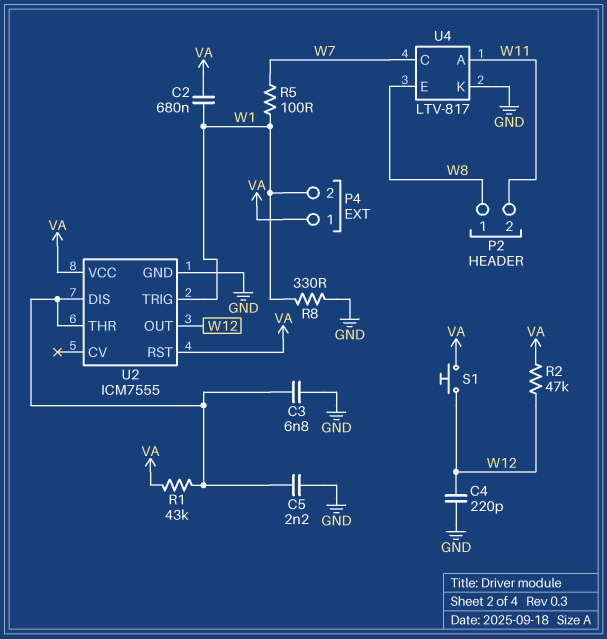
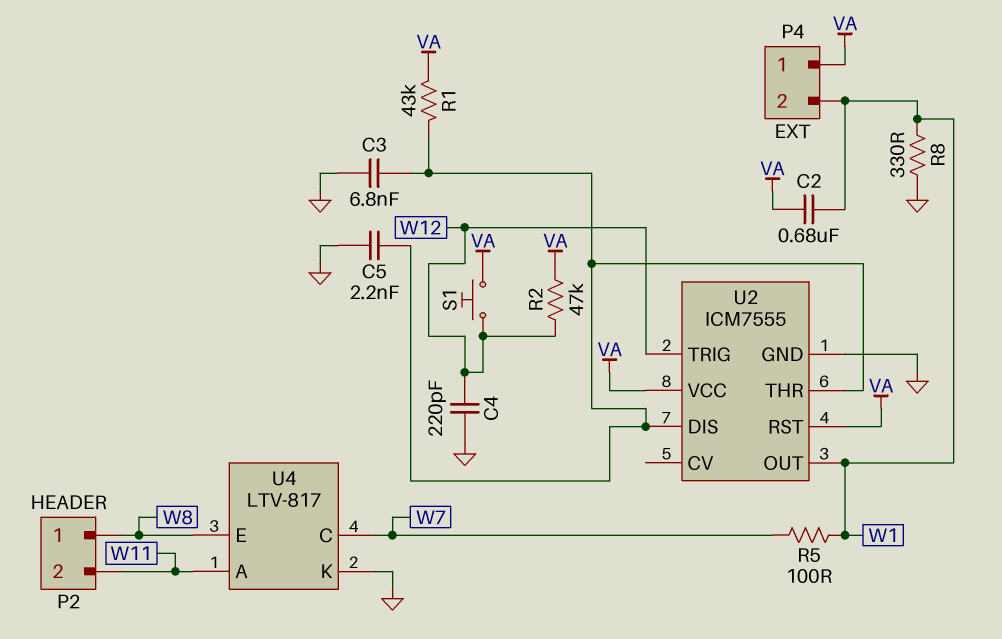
U2 pin OUT: W12 -> W1
U2 pin TRIG: W1 -> W12

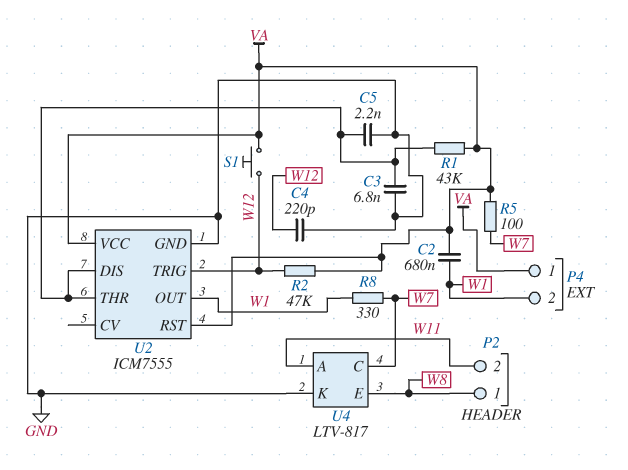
R5: 100 (W1, W7) -> 100 (VA, W7)
R8: 330 (GND, W1) -> 330 (W1, W7)

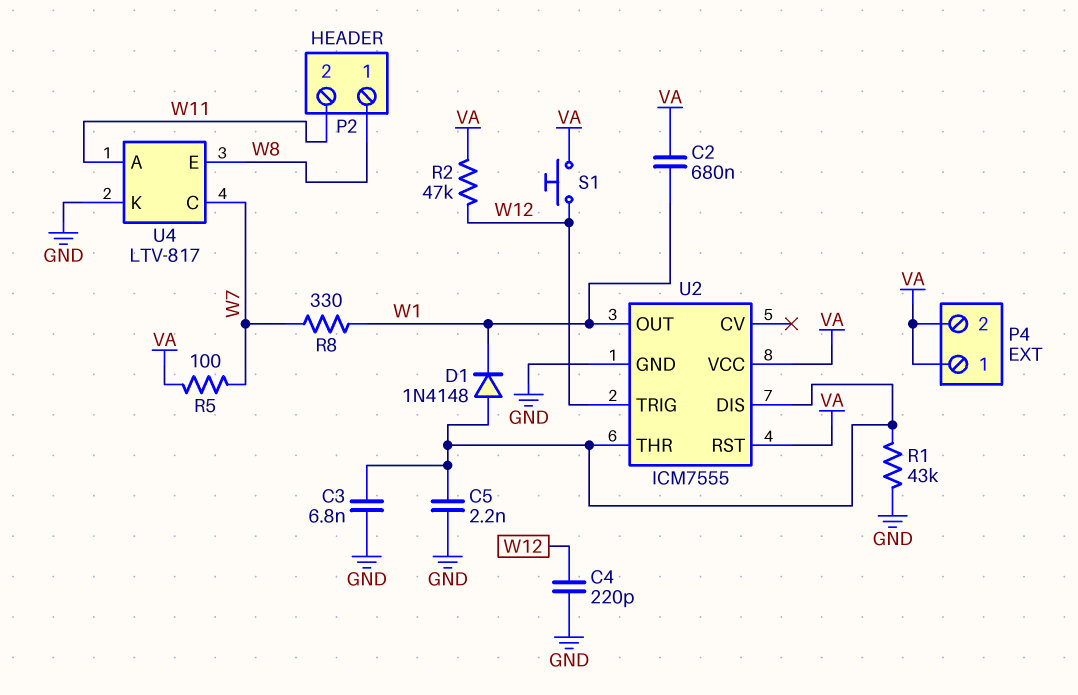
D1: none -> diode 1N4148 (A U2/DIS, K W1)
P4 pin 2: W1 -> VA
R1: 43k (U2/DIS, VA) -> 43k (GND, U2/DIS)

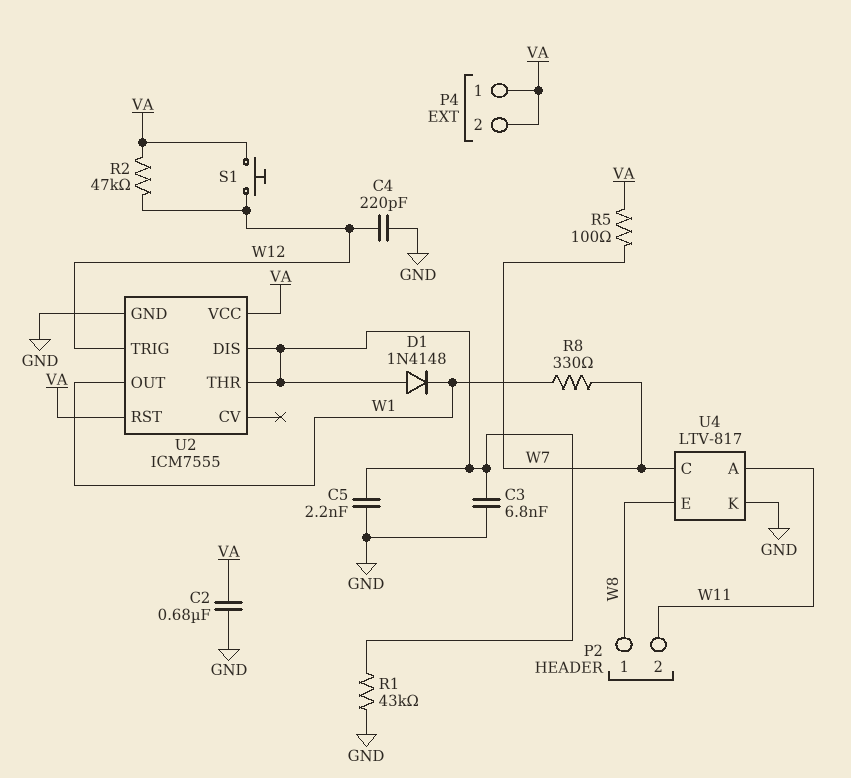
C2: 680nF (VA, W1) -> 680nF (GND, VA)

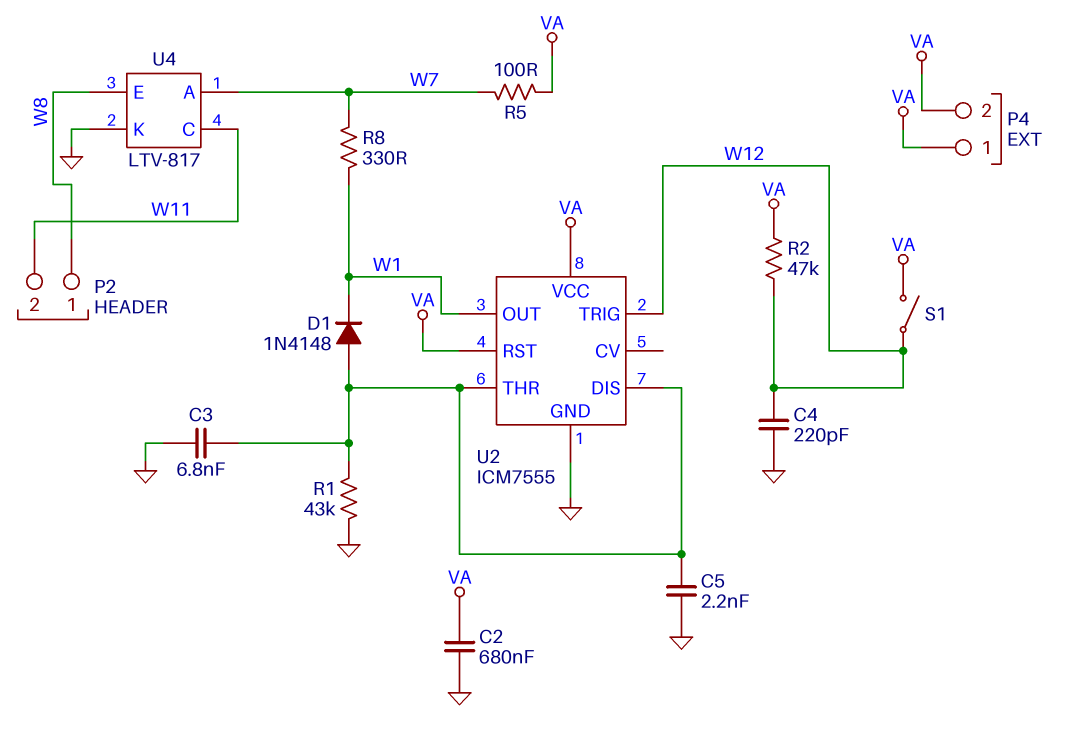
S1: button (VA, W12) -> switch (VA, W12)
U4 pin A: W11 -> W7
U4 pin C: W7 -> W11

